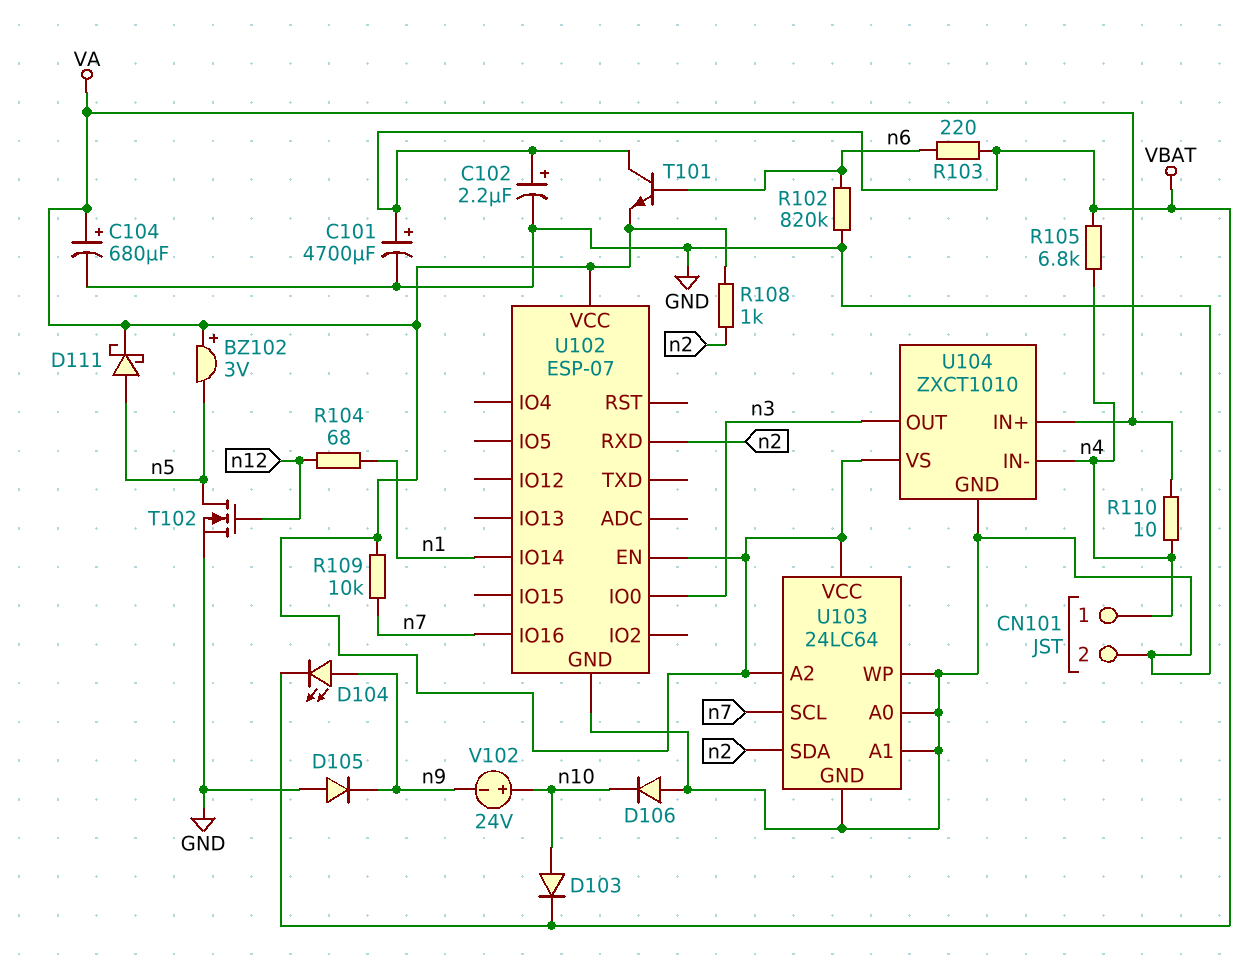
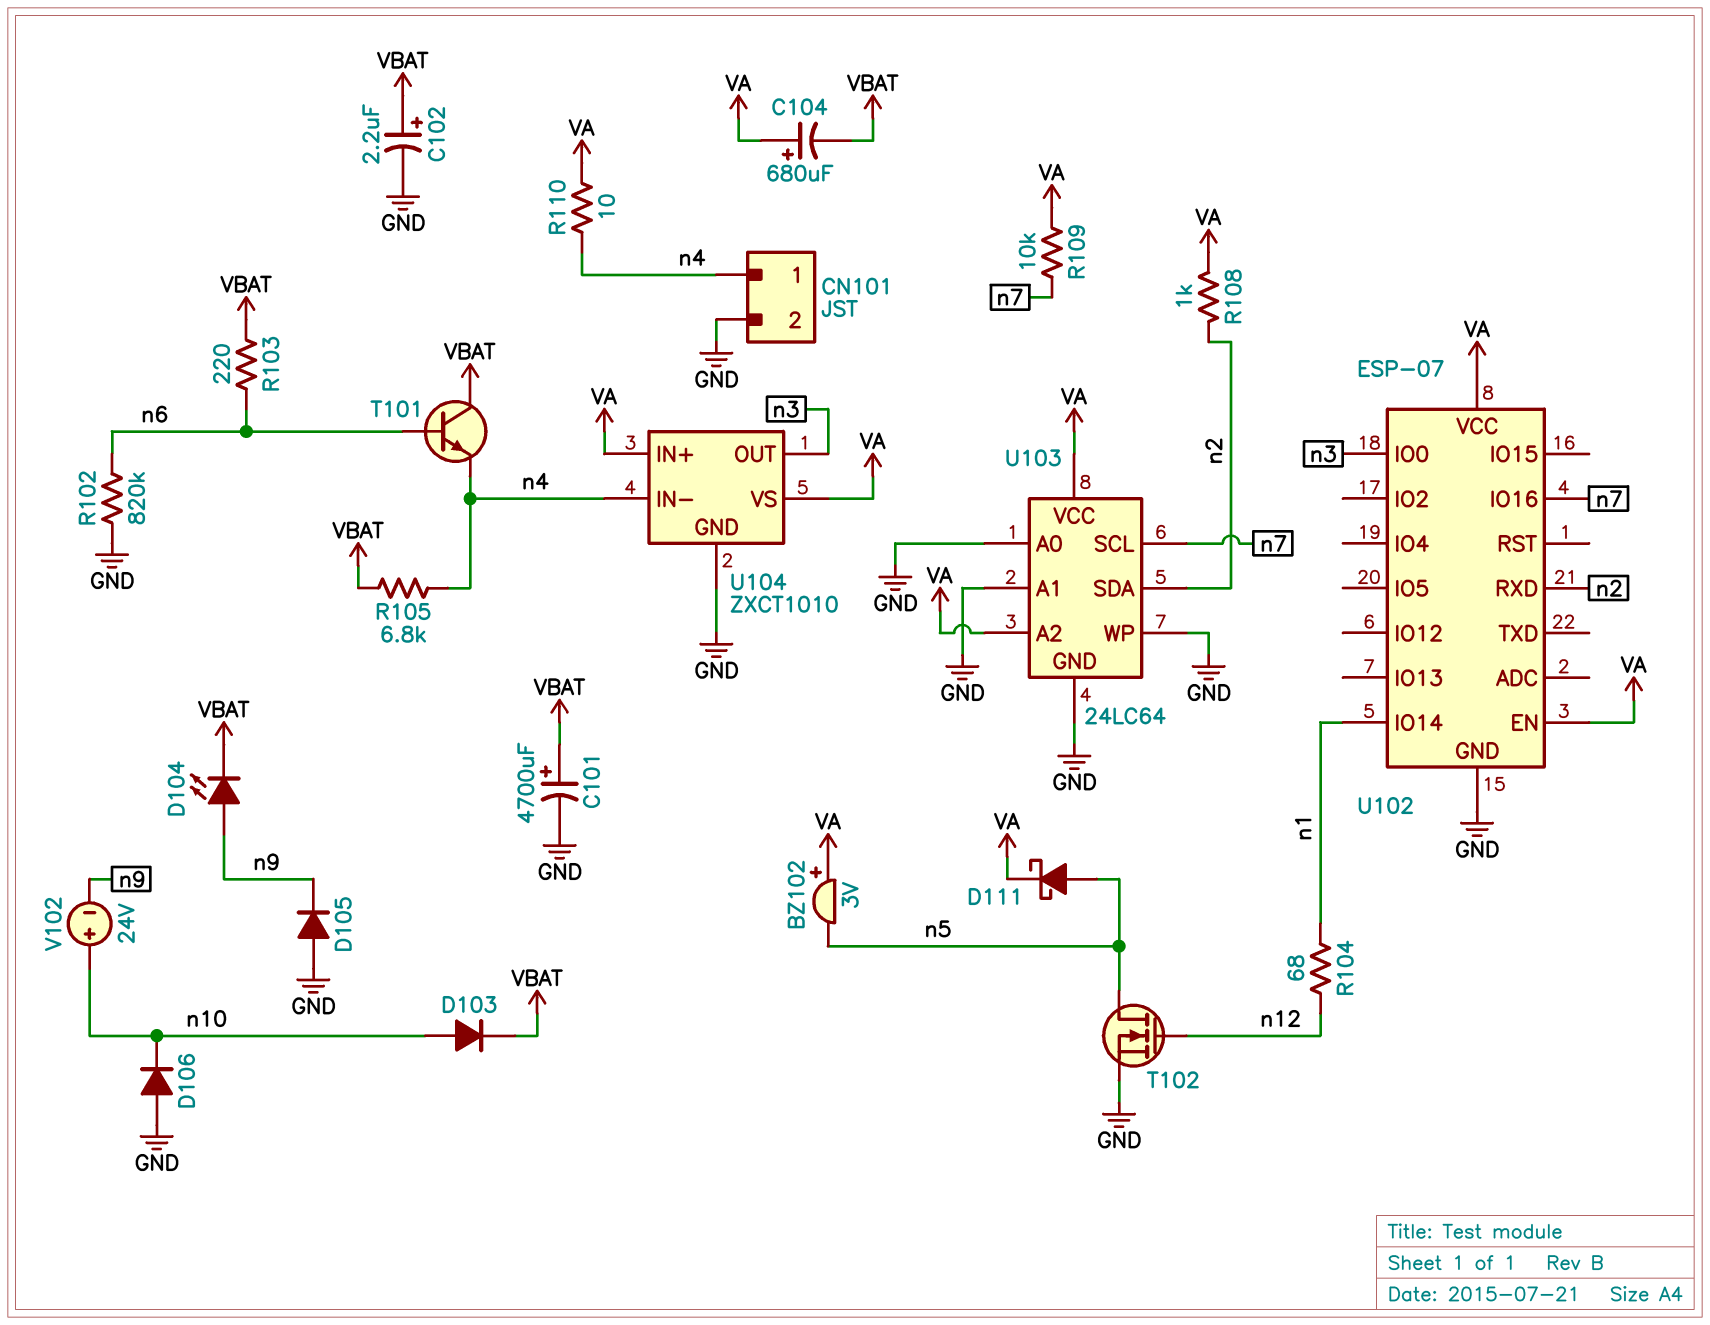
C104: 680uF (plus VA, minus GND) -> 680uF (plus VA, minus VBAT)
T101: NPN (B n6, C VBAT, E VA) -> NPN (B n6, C VBAT, E n4)

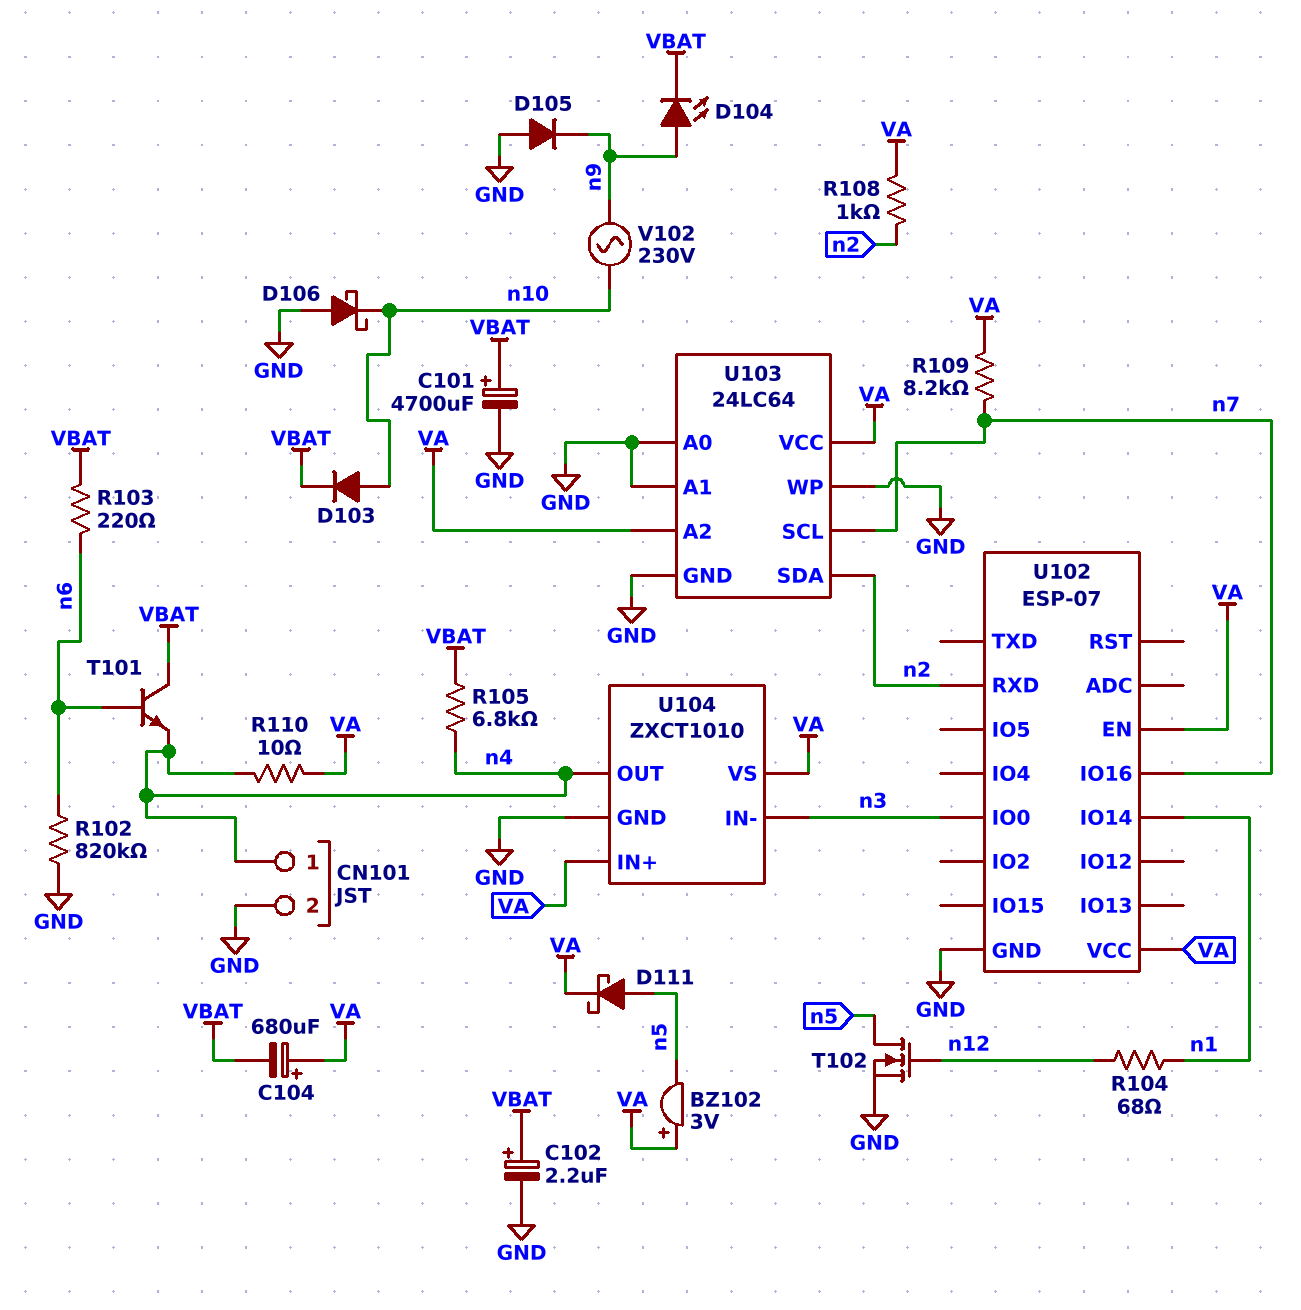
D106: diode (A GND, K n10) -> schottky (A GND, K n10)
R109: 10k (VA, n7) -> 8.2k (VA, n7)
U104 pin IN-: n4 -> n3
U104 pin OUT: n3 -> n4
V102: 24V (plus n10, minus n9) -> AC 230V (n9, n10)

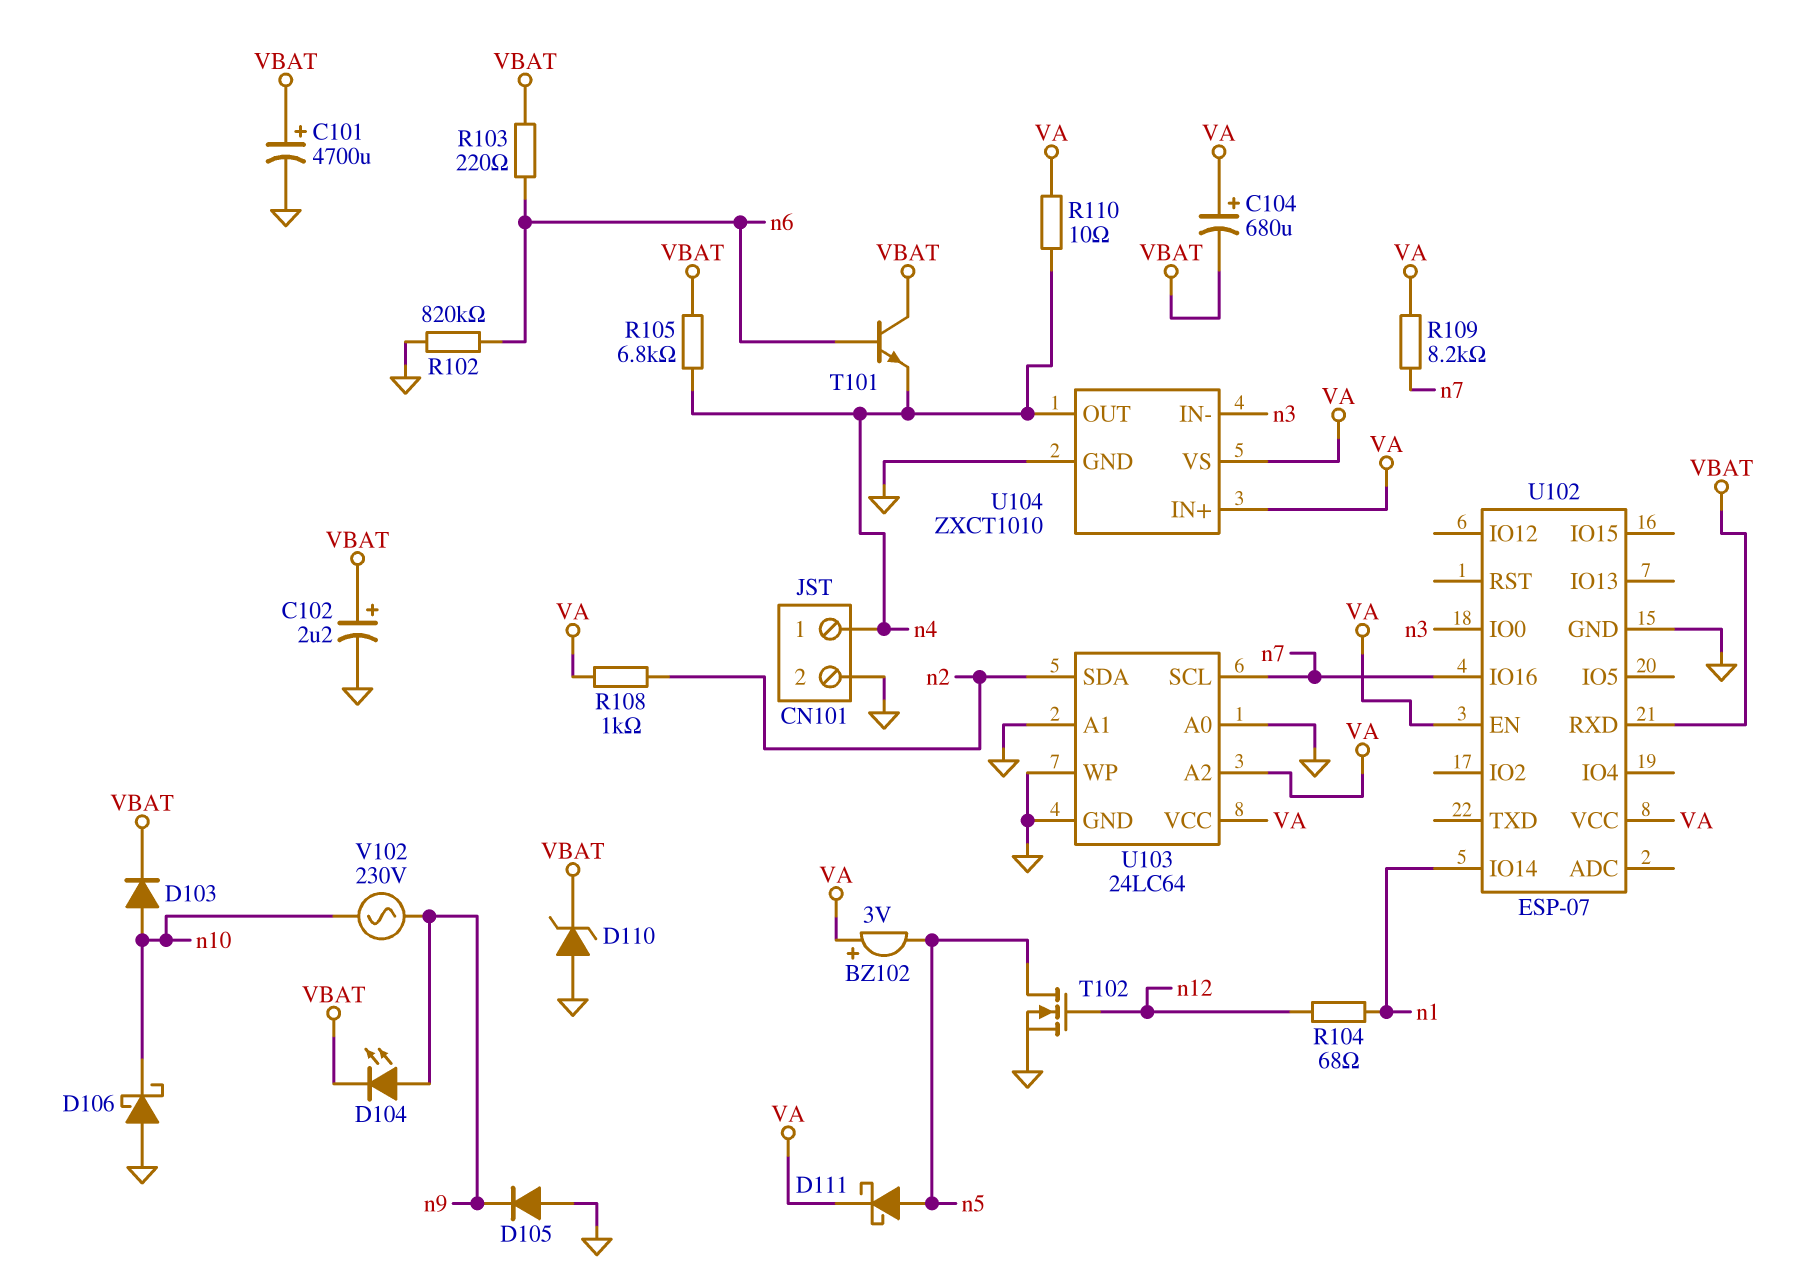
D110: none -> zener (A GND, K VBAT)
U102 pin RXD: n2 -> VBAT

